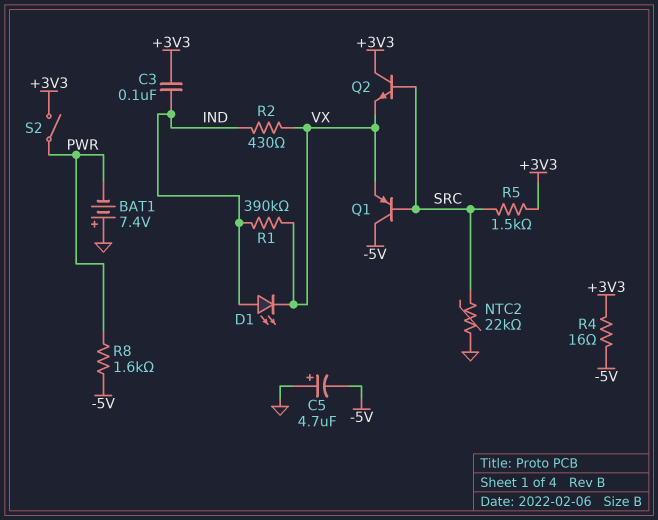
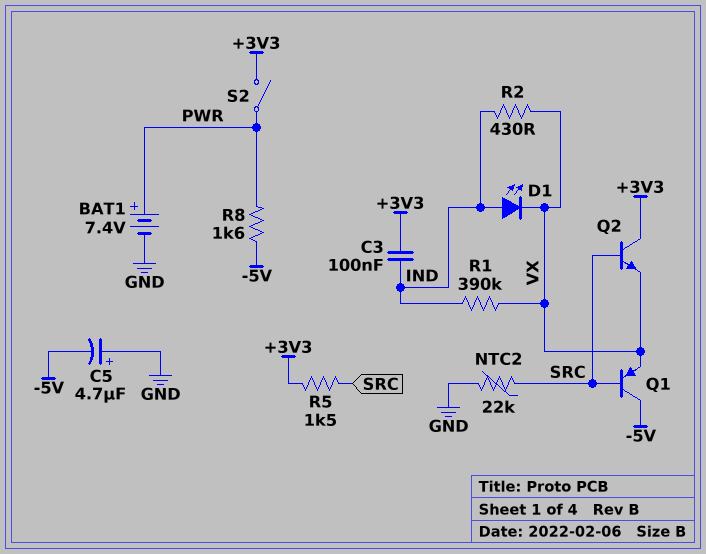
BAT1: 7.4V (plus GND, minus PWR) -> 7.4V (plus PWR, minus GND)
R4: 16 (+3V3, -5V) -> none

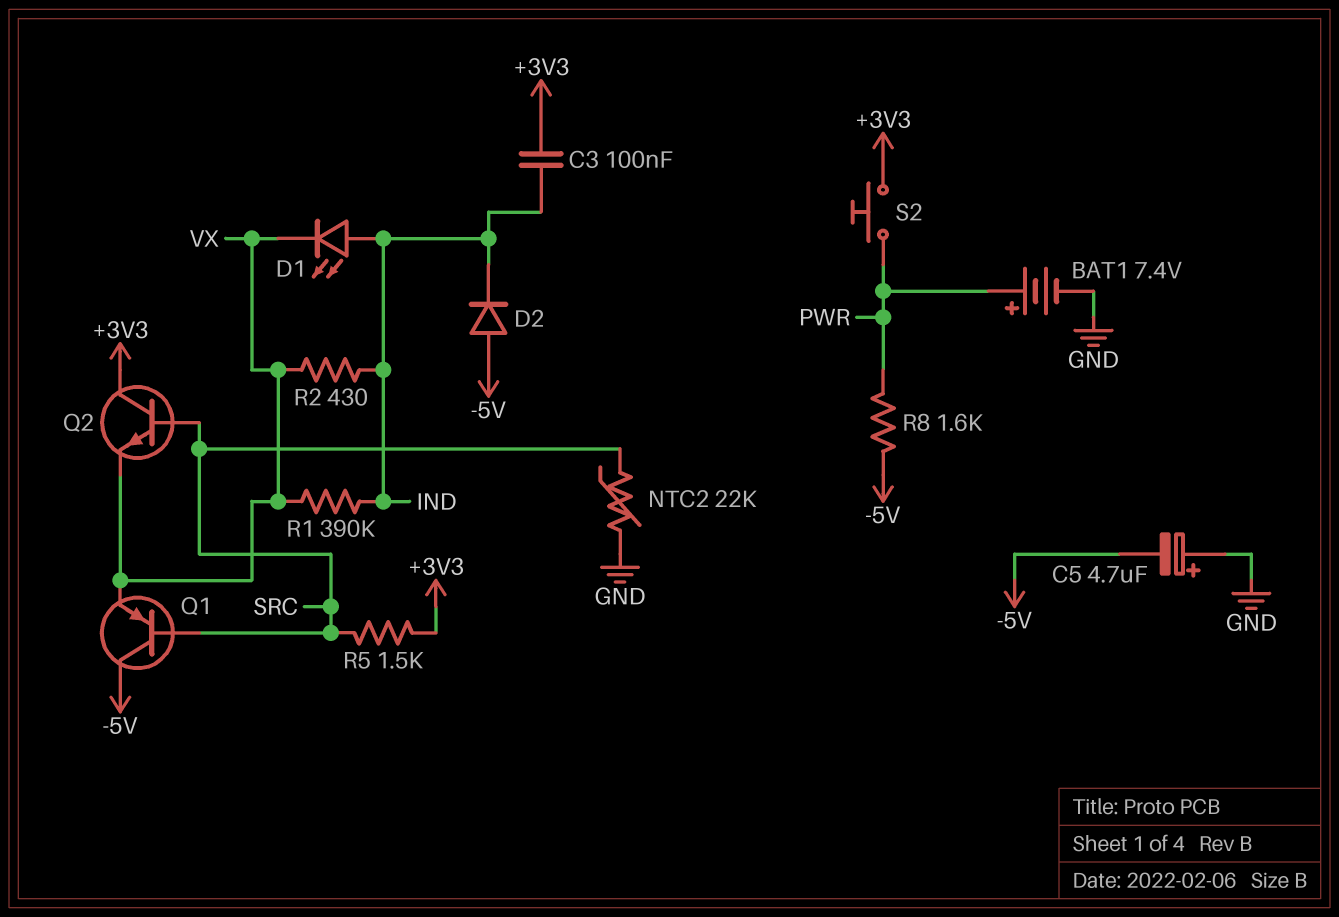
D2: none -> diode (A -5V, K IND)
S2: switch (+3V3, PWR) -> button (+3V3, PWR)

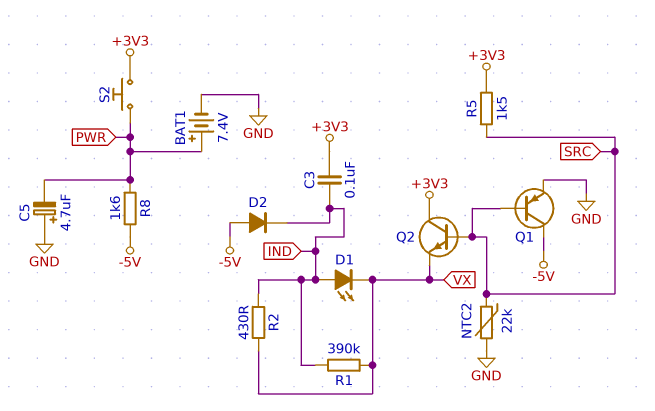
C5: 4.7uF (plus GND, minus -5V) -> 4.7uF (plus GND, minus PWR)
Q1: PNP (B SRC, C -5V, E VX) -> PNP (B SRC, C -5V, E GND)

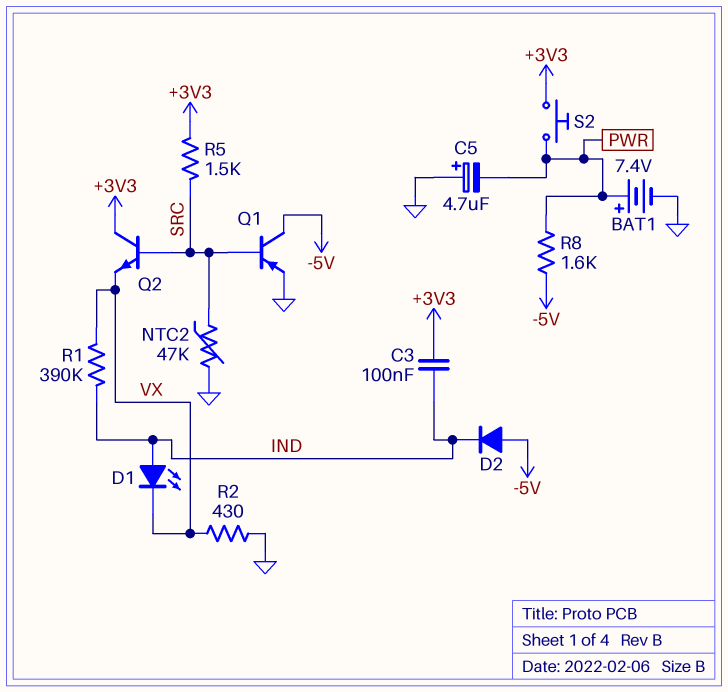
NTC2: 22k (GND, SRC) -> 47k (GND, SRC)
R2: 430 (IND, VX) -> 430 (GND, VX)

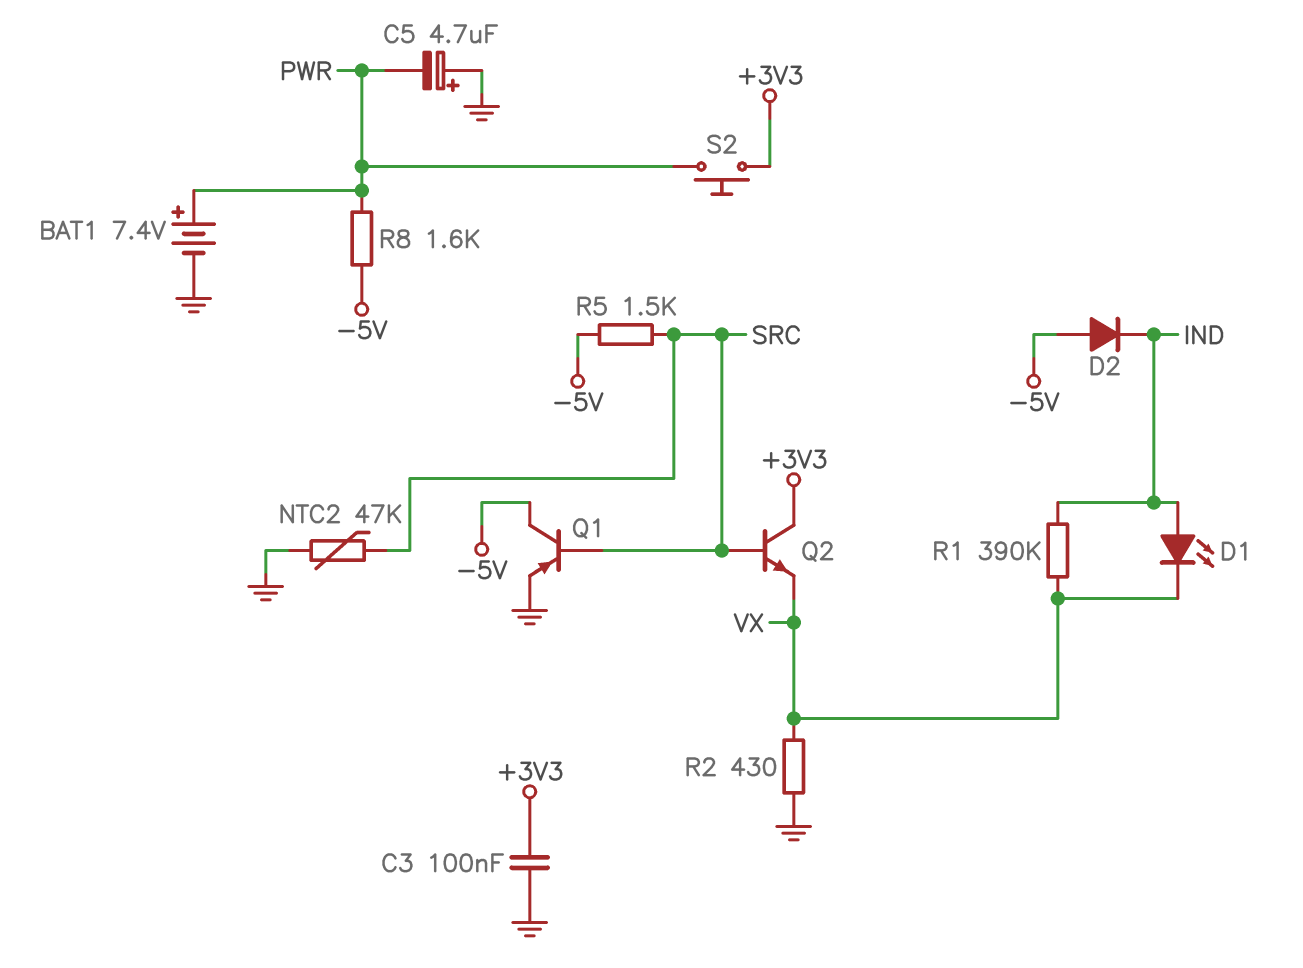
C3: 100nF (+3V3, IND) -> 100nF (+3V3, GND)
R5: 1.5k (+3V3, SRC) -> 1.5k (-5V, SRC)

